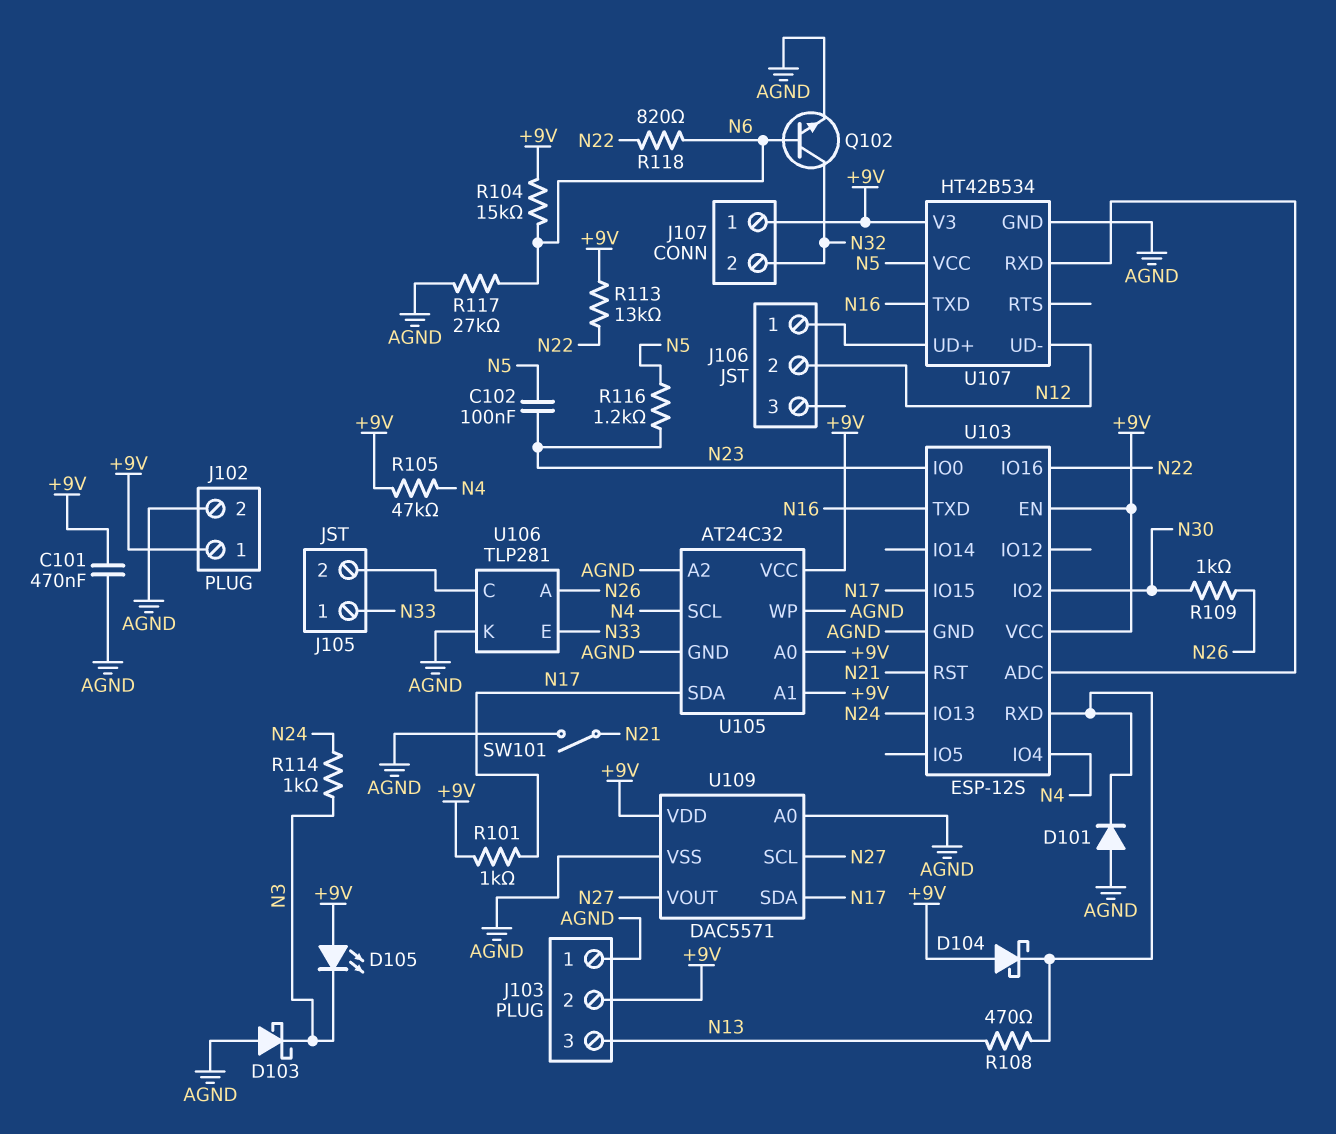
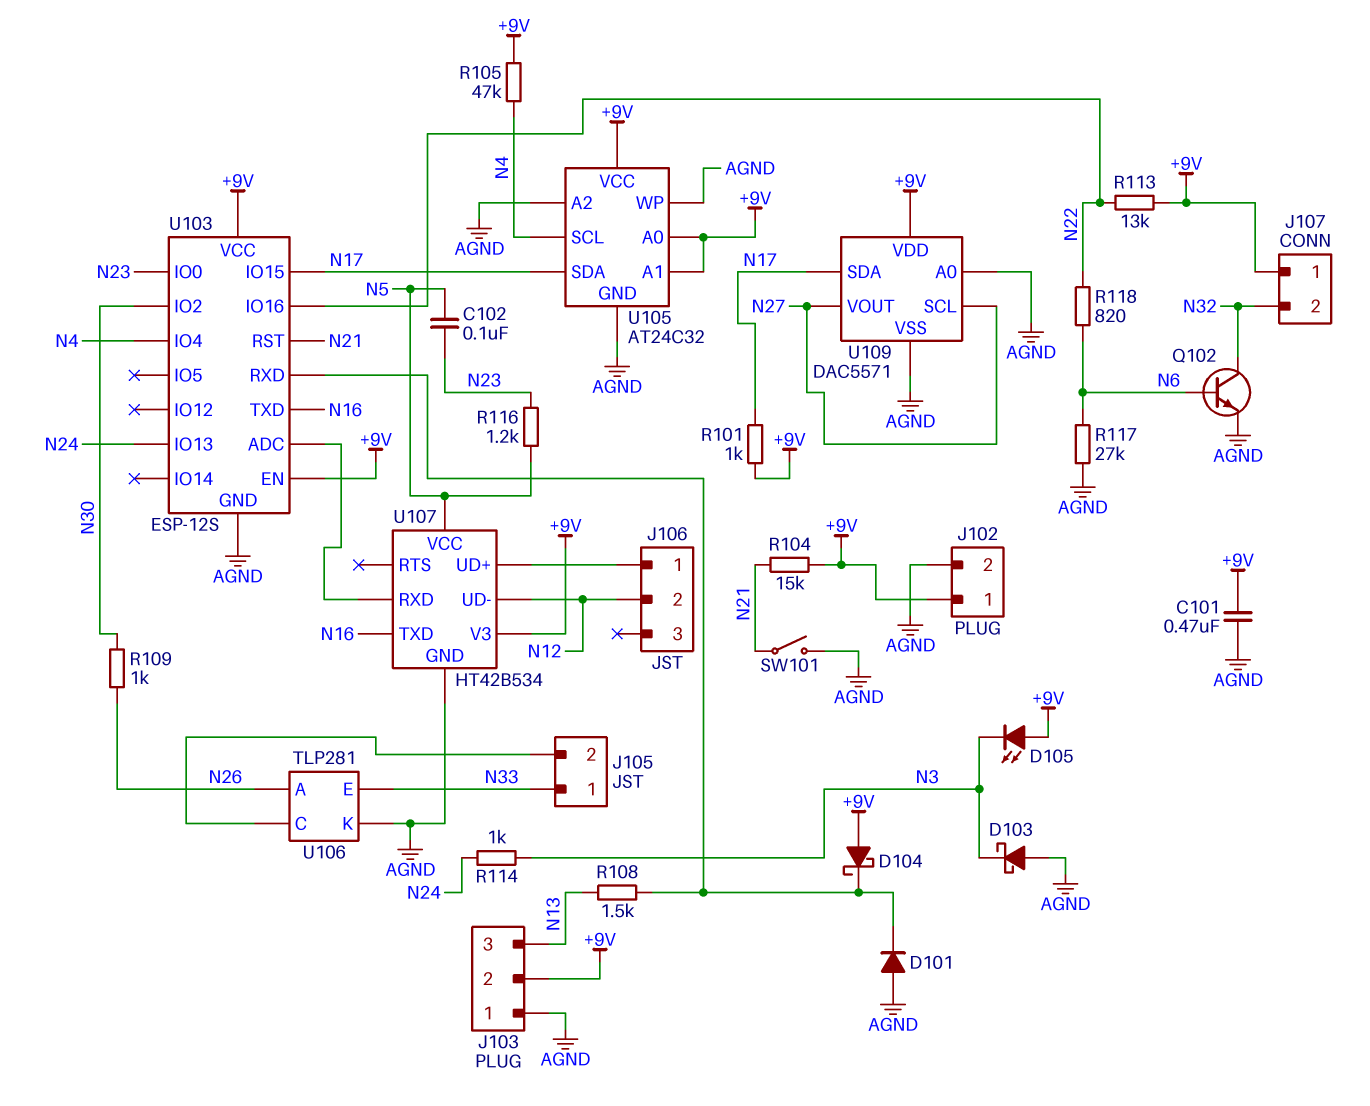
R104: 15k (+9V, N6) -> 15k (+9V, N21)
R108: 470 (N13, U103/RXD) -> 1.5k (N13, U103/RXD)

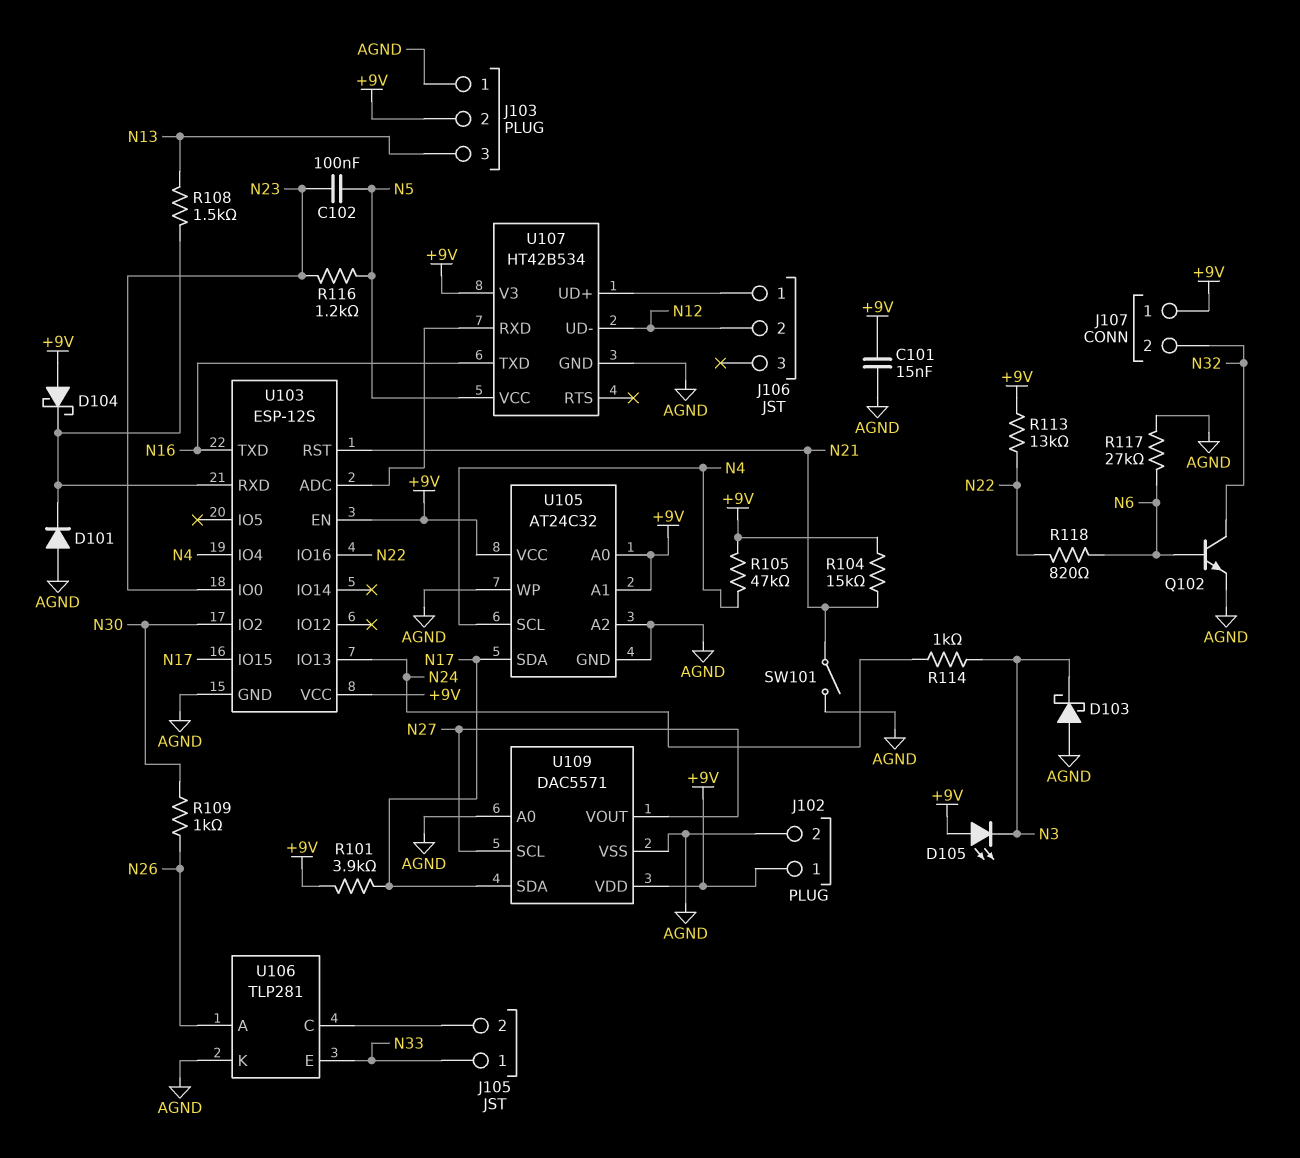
C101: 470nF (+9V, AGND) -> 15nF (+9V, AGND)
R101: 1k (+9V, N17) -> 3.9k (+9V, N17)

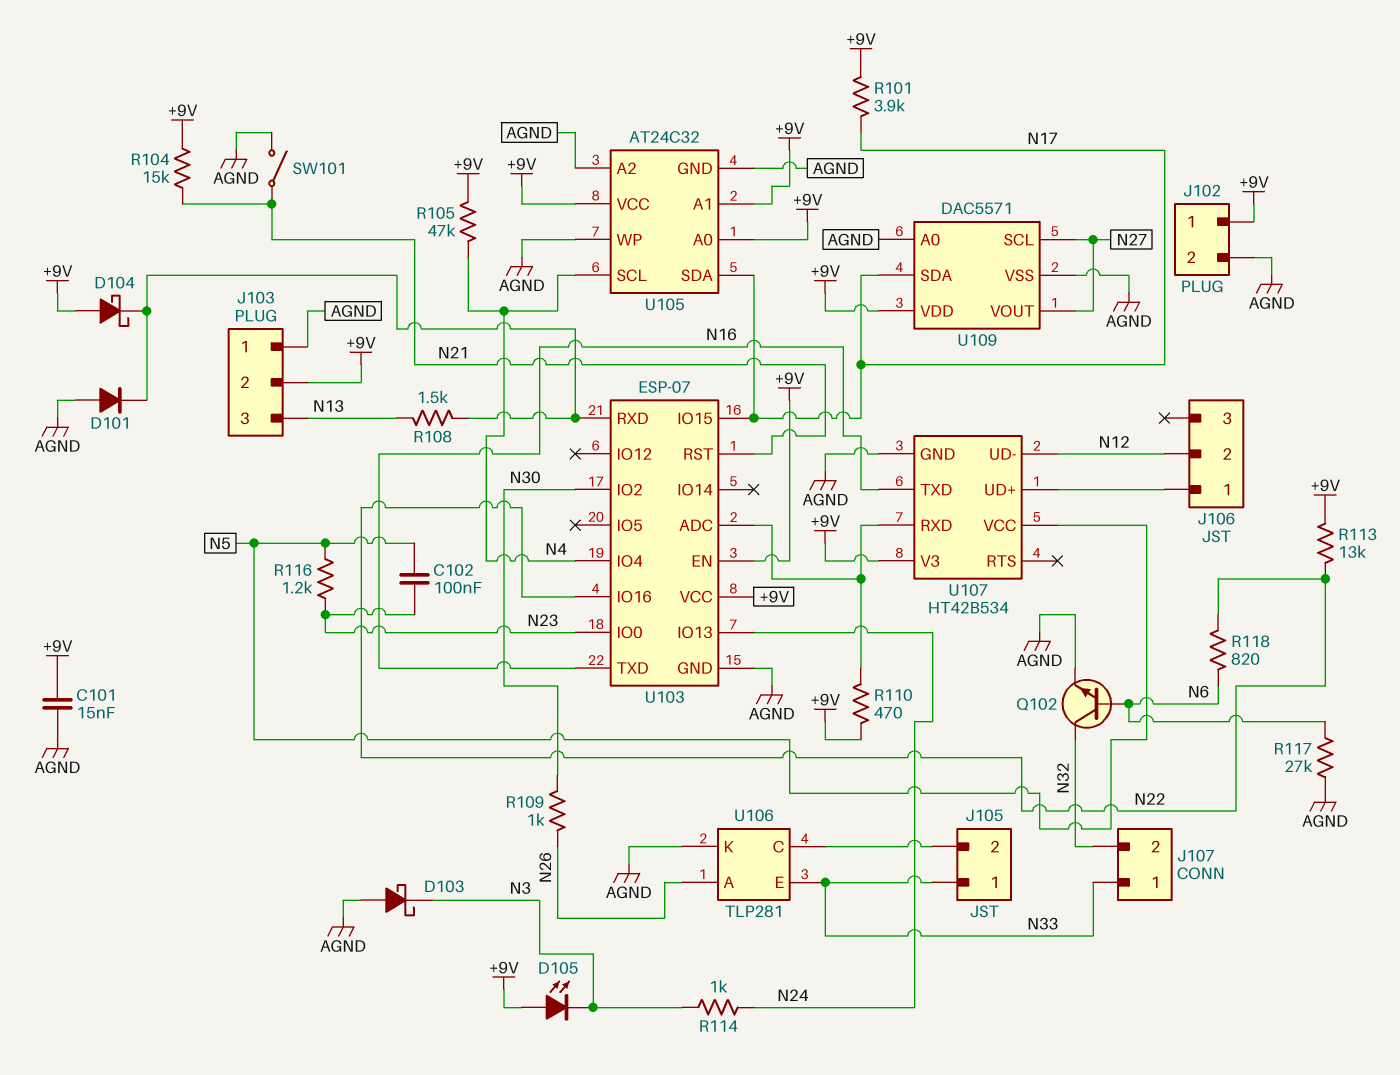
J107 pin 1: +9V -> N33
R110: none -> 470 (+9V, U103/ADC)
U103: ESP-12S -> ESP-07

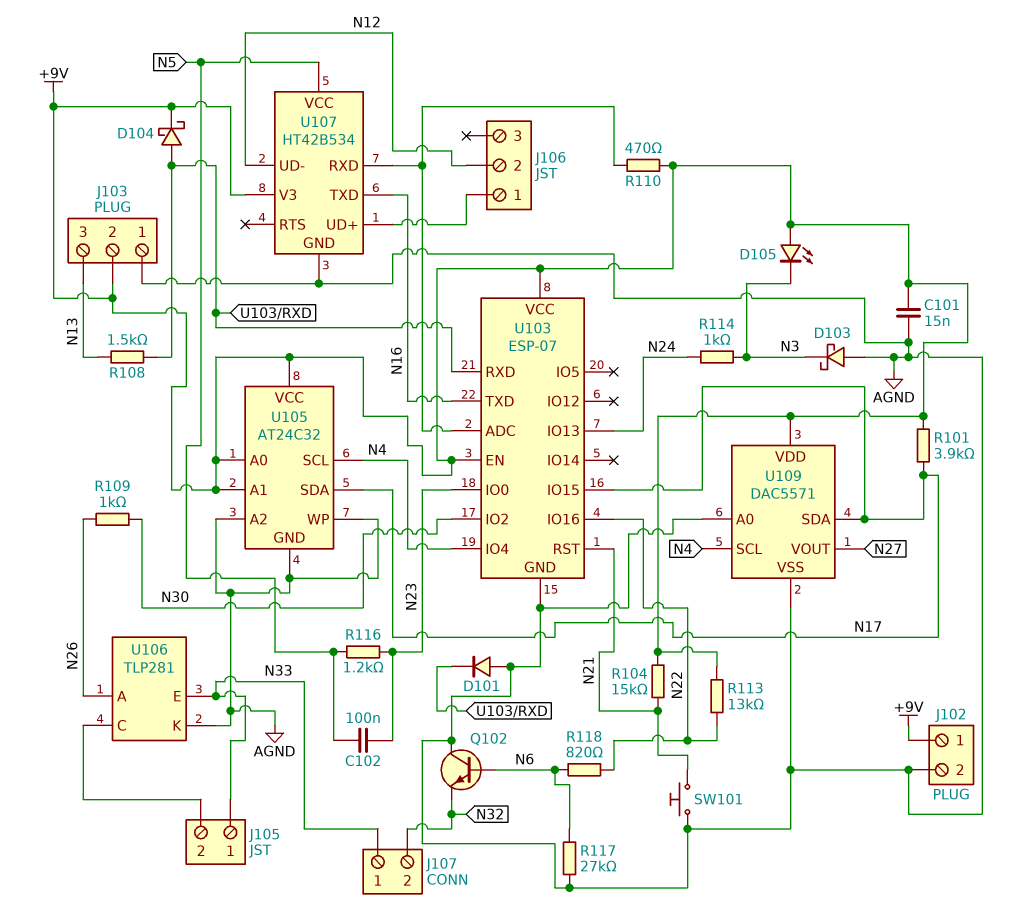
D104: schottky (A +9V, K U103/RXD) -> schottky (A U103/RXD, K +9V)
Q102: NPN (B N6, C N32, E AGND) -> NPN (B N6, C AGND, E N32)
R105: 47k (+9V, N4) -> none
SW101: switch (AGND, N21) -> button (AGND, N21)
U109 pin SCL: N27 -> N4

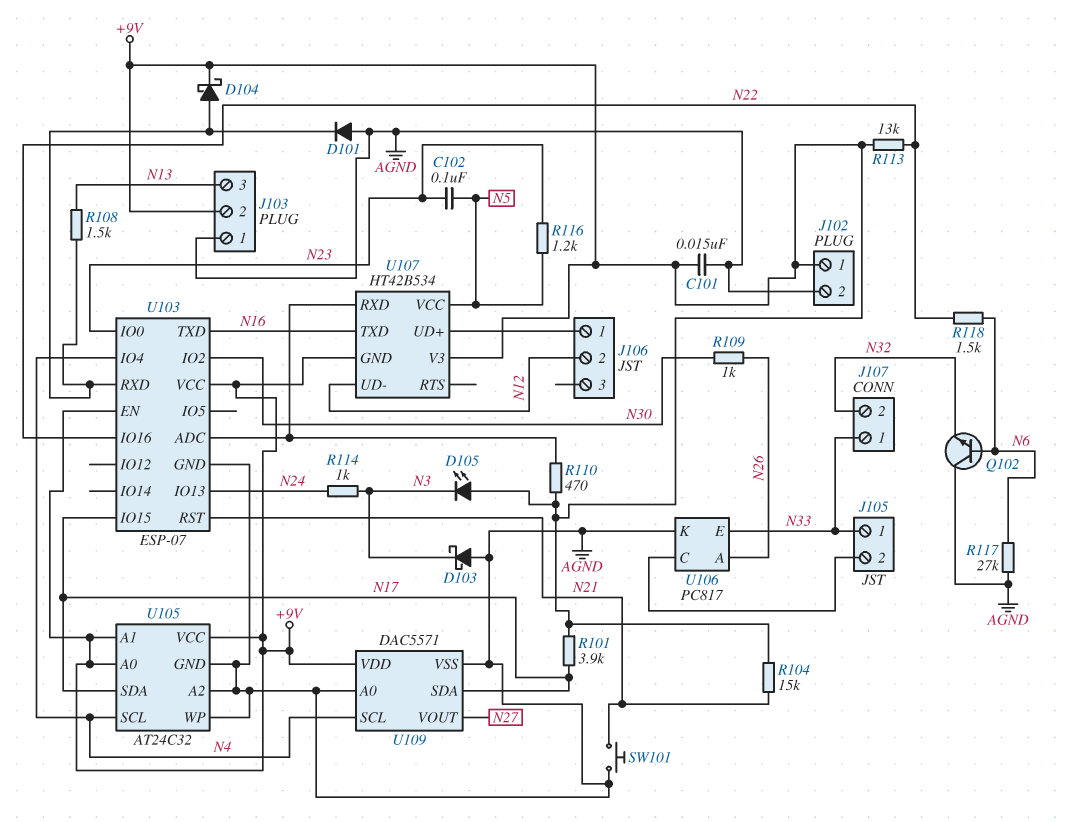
R118: 820 (N6, N22) -> 1.5k (N6, N22)
U106: TLP281 -> PC817
U107 pin GND: AGND -> +9V

